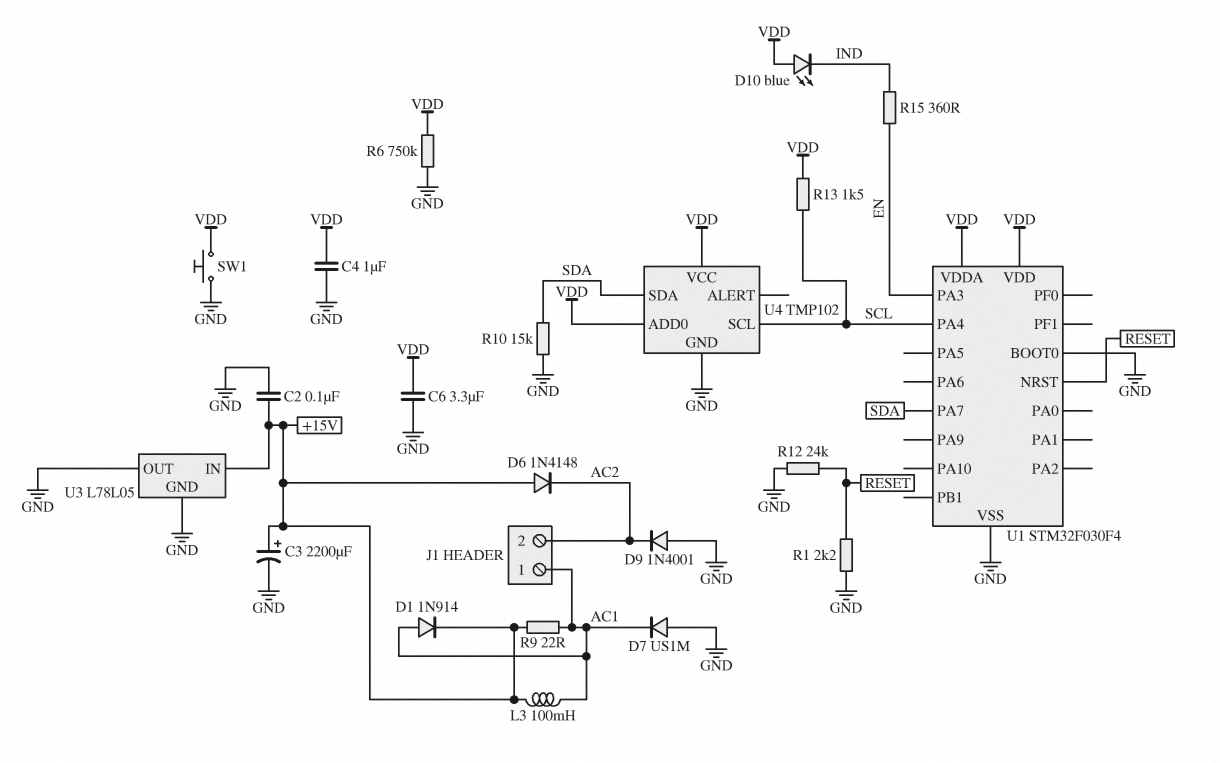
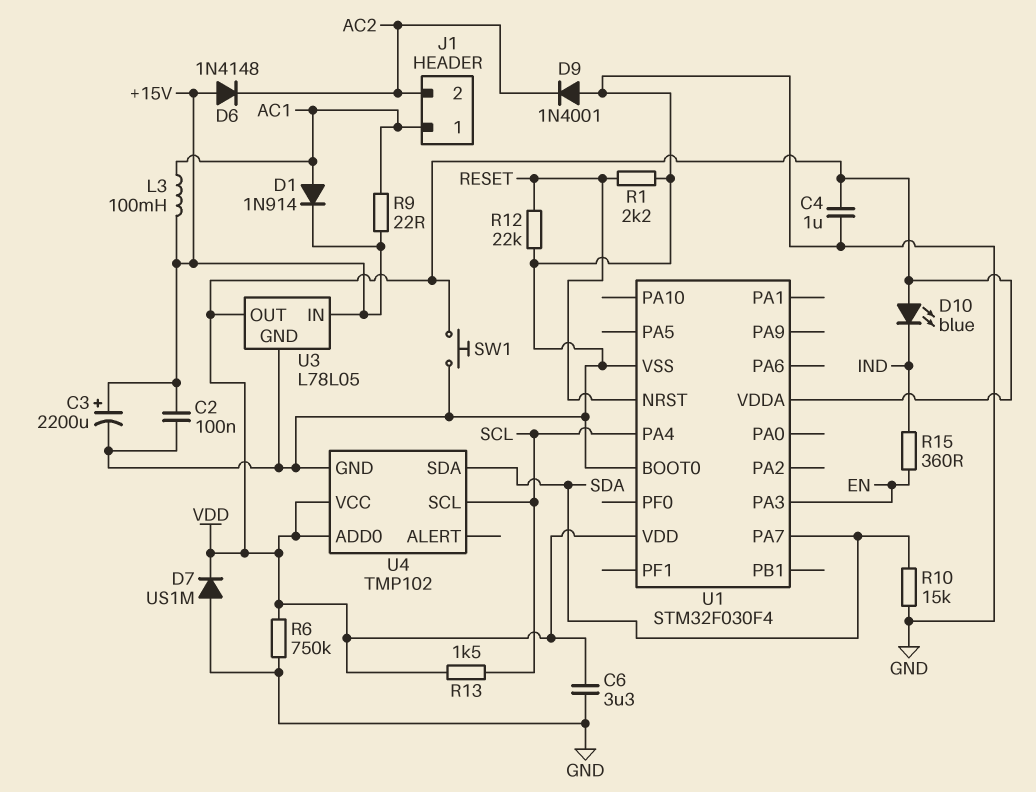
D7: diode US1M (A GND, K AC1) -> diode US1M (A GND, K VDD)
R12: 24k (GND, RESET) -> 22k (GND, RESET)
U3 pin OUT: GND -> VDD

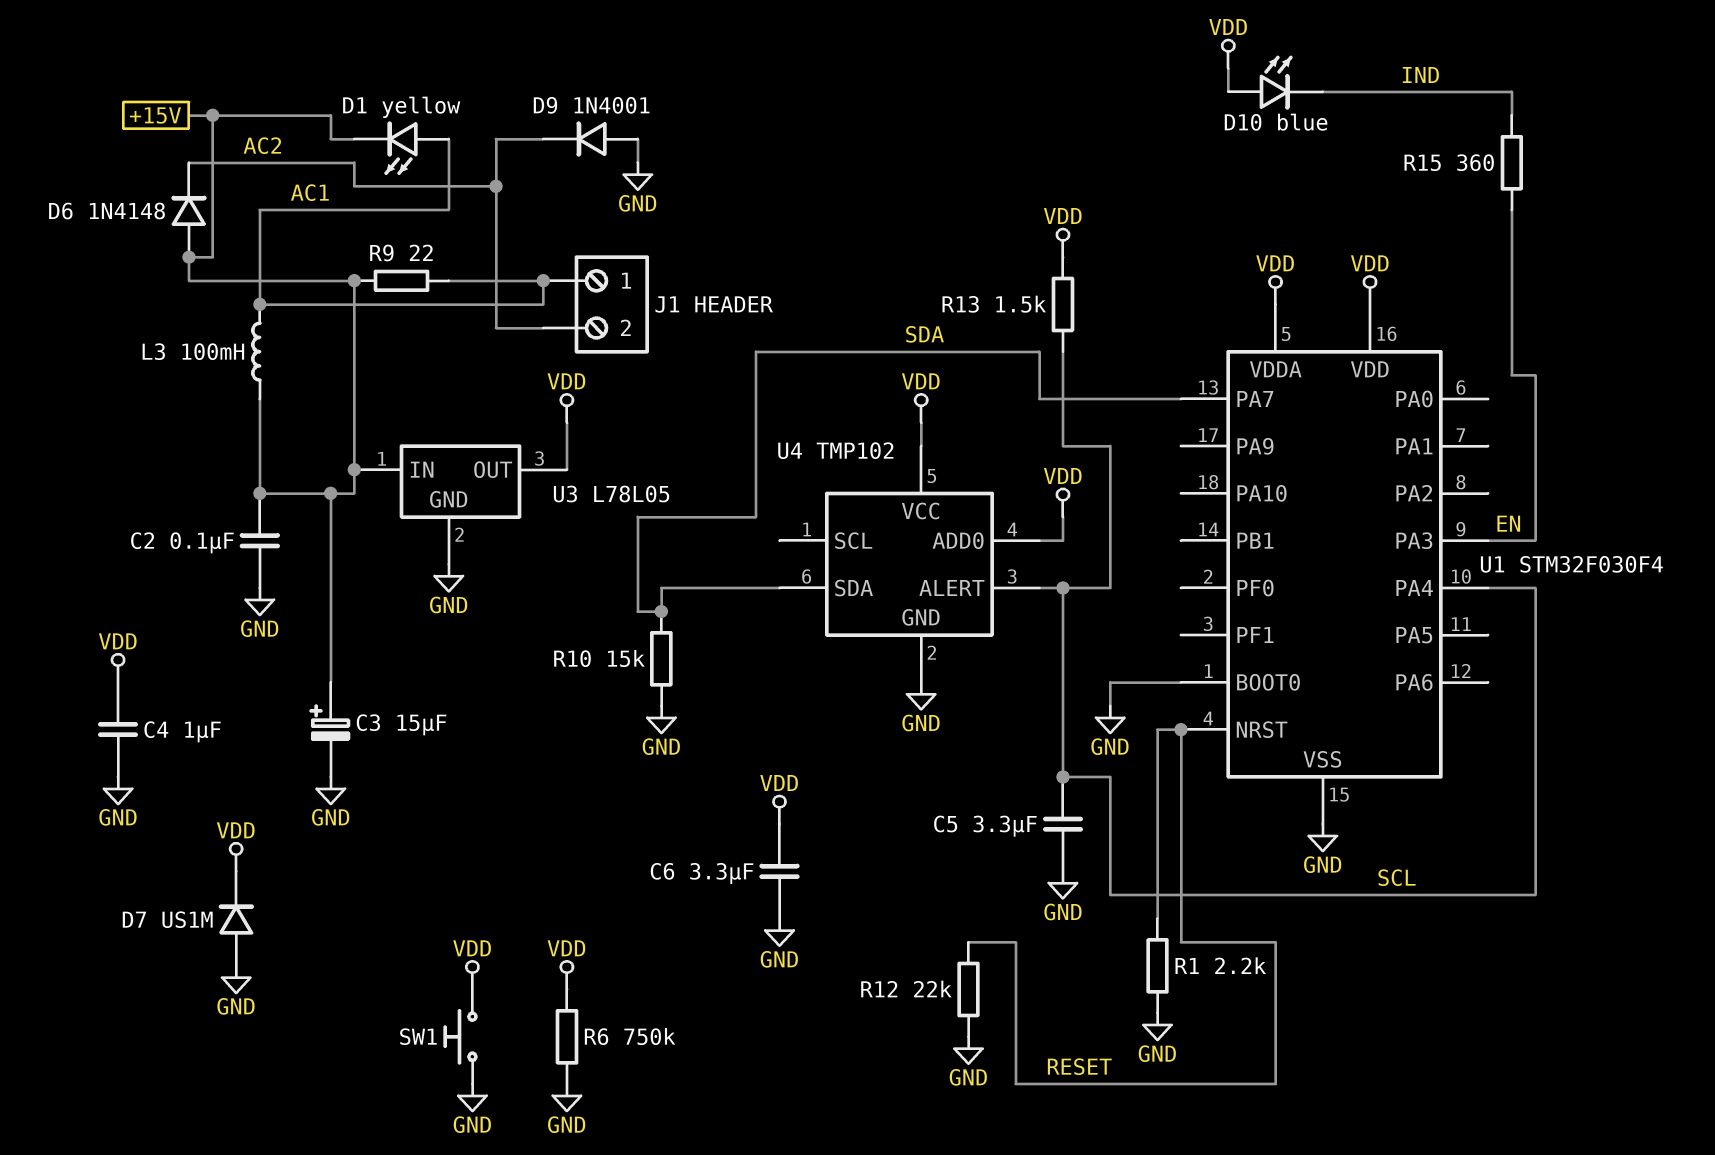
C3: 2200uF (plus +15V, minus GND) -> 15uF (plus +15V, minus GND)
C5: none -> 3.3uF (GND, SCL)
D1: diode 1N914 (A AC1, K +15V) -> LED yellow (A AC1, K +15V)
U4 pin ALERT: none -> SCL
U4 pin SCL: SCL -> none

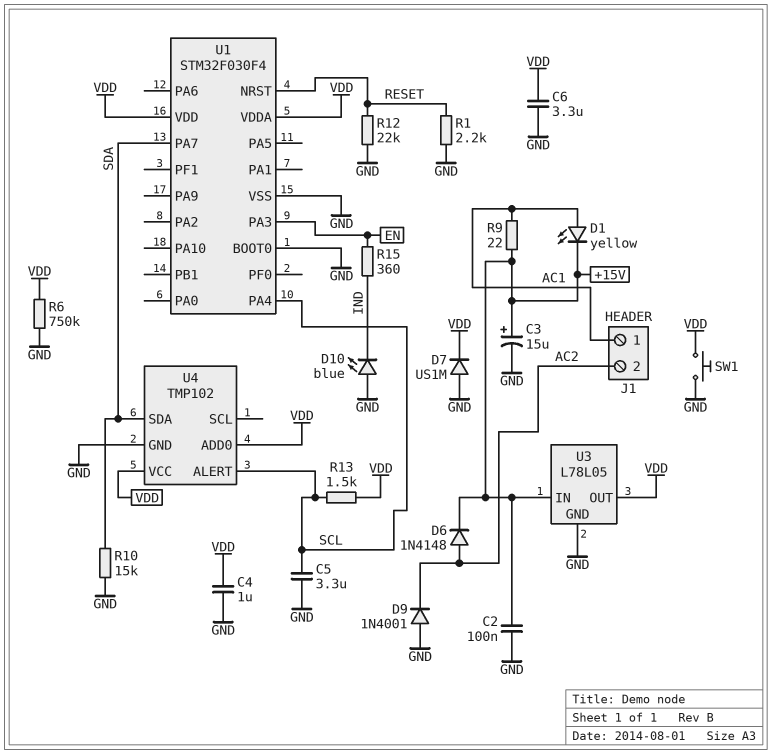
D6: diode 1N4148 (A +15V, K AC2) -> diode 1N4148 (A AC2, K +15V)
D10: LED blue (A VDD, K IND) -> LED blue (A GND, K IND)
L3: 100mH (+15V, AC1) -> none

